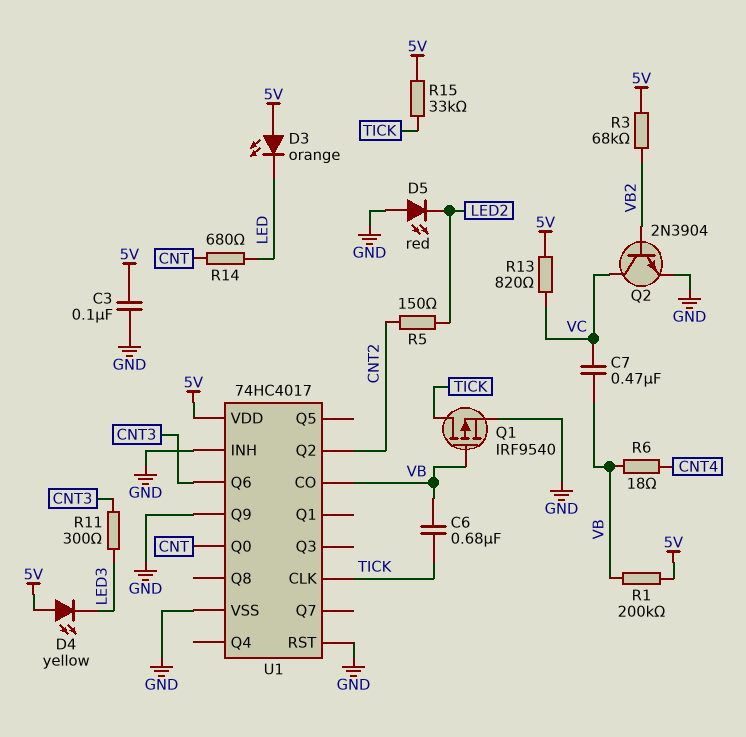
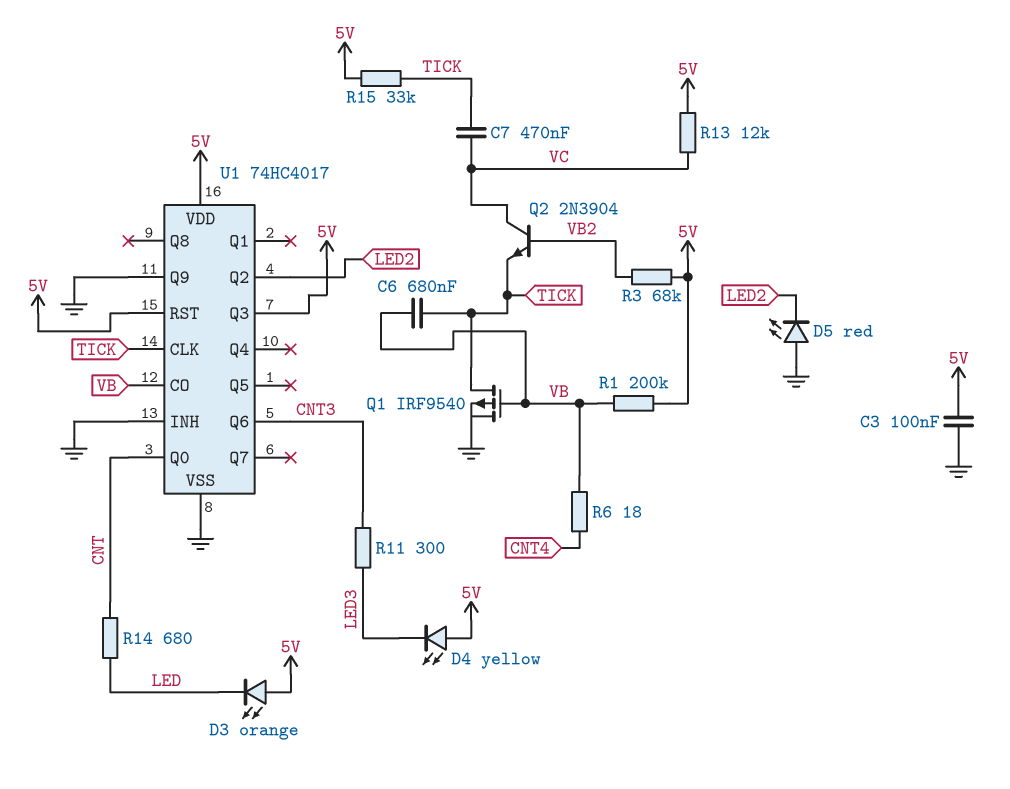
C7: 470nF (VB, VC) -> 470nF (TICK, VC)
Q2: NPN 2N3904 (B VB2, C VC, E GND) -> NPN 2N3904 (B VB2, C VC, E TICK)
R5: 150 (CNT2, LED2) -> none
R13: 820 (5V, VC) -> 12k (5V, VC)
U1 pin Q2: CNT2 -> LED2
U1 pin Q3: none -> 5V
U1 pin RST: GND -> 5V

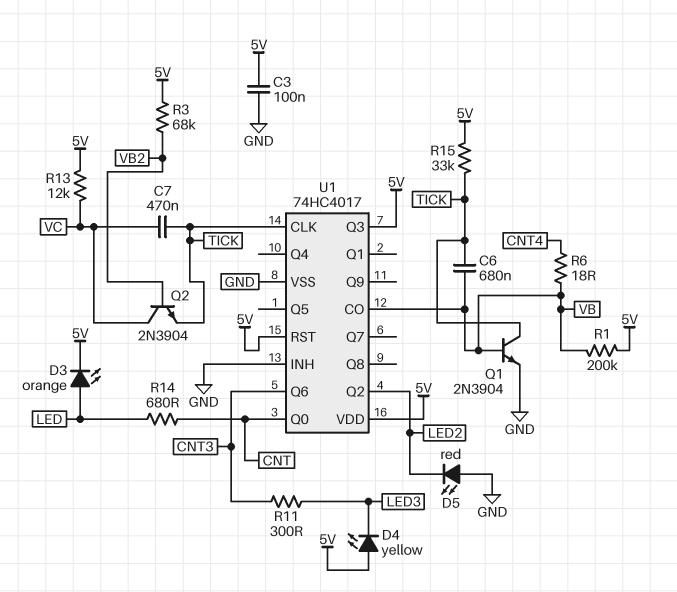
D3: LED orange (A 5V, K LED) -> LED orange (A LED, K 5V)
Q1: PMOS IRF9540 (G VB, D TICK, S GND) -> NPN 2N3904 (B VB, C TICK, E GND)
U1 pin Q9: GND -> none

